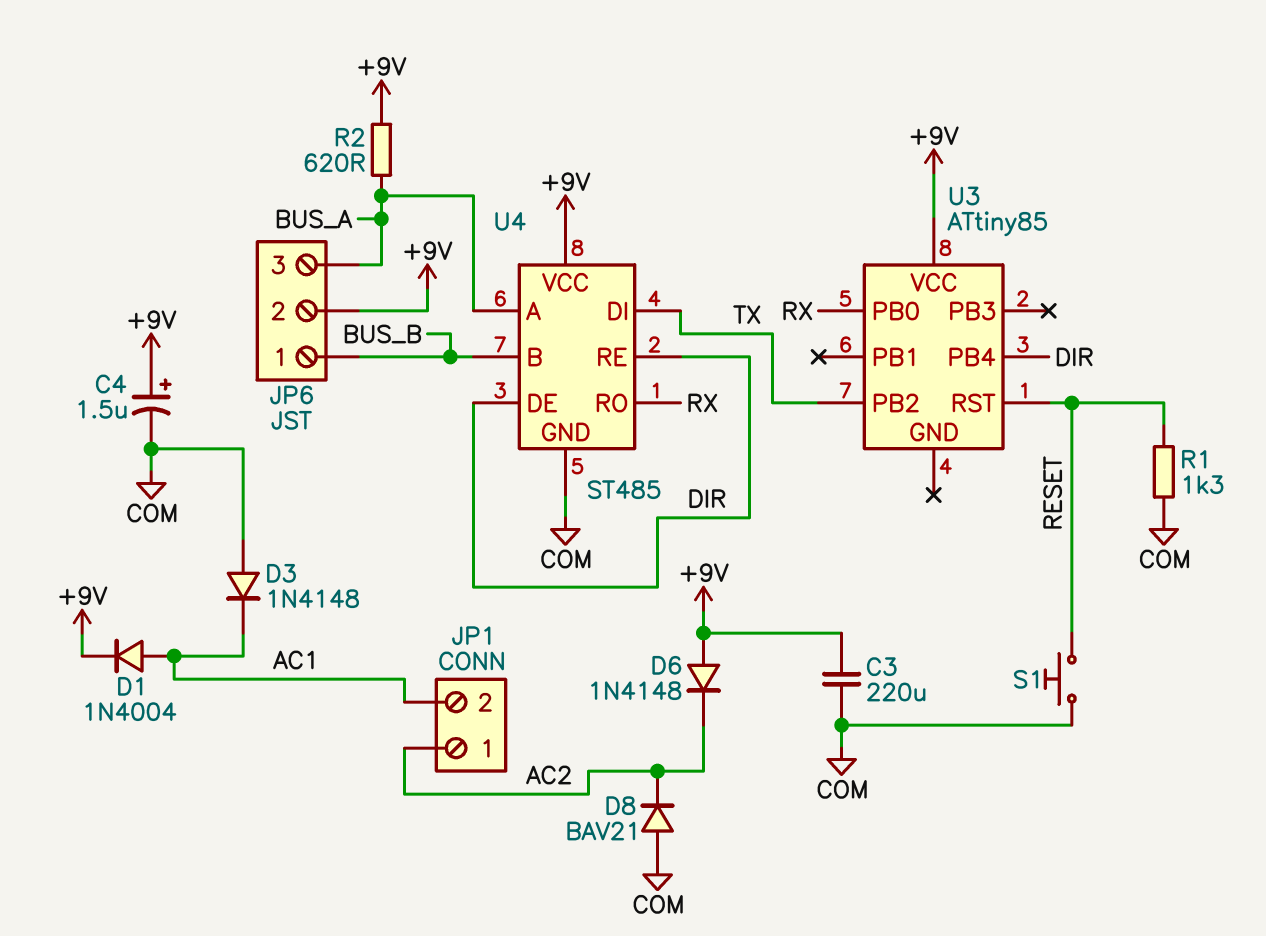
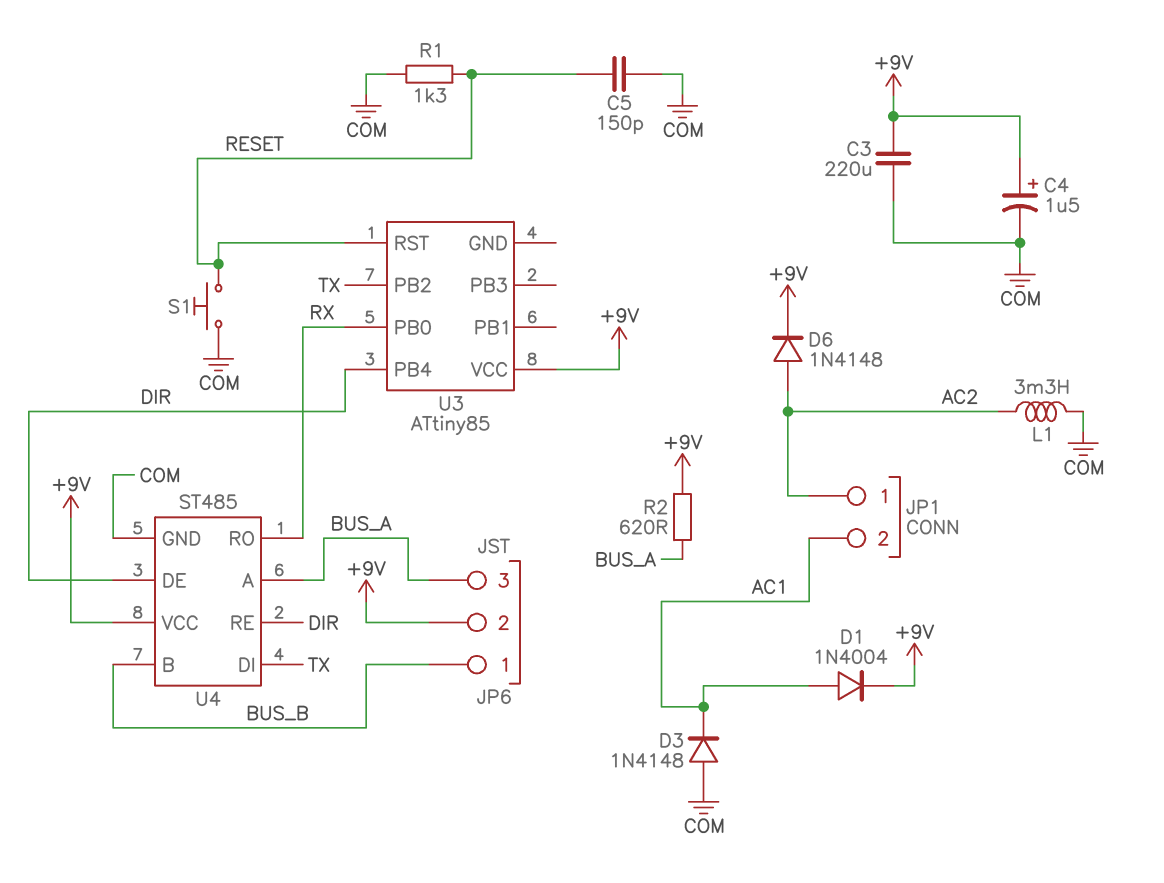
C5: none -> 150pF (COM, RESET)
D6: diode 1N4148 (A +9V, K AC2) -> diode 1N4148 (A AC2, K +9V)
D8: diode BAV21 (A COM, K AC2) -> none
L1: none -> 3.3mH (AC2, COM)

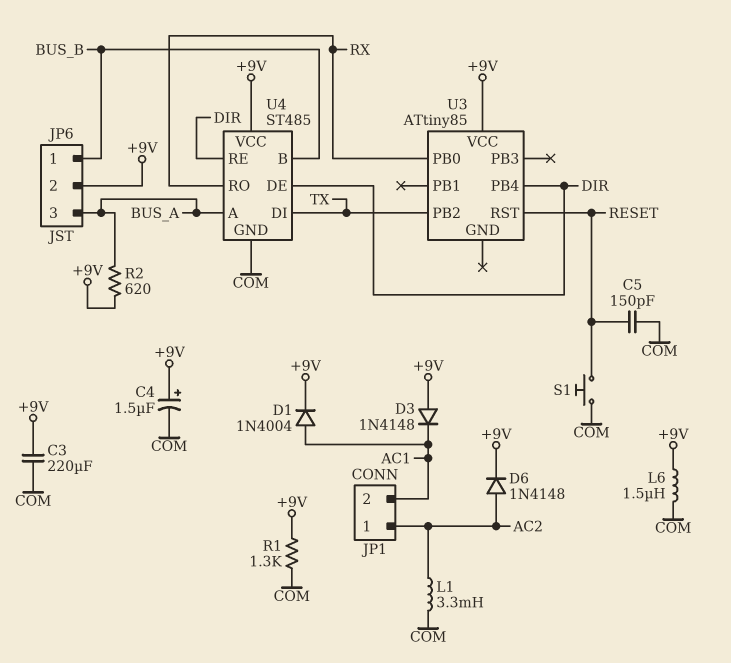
D3: diode 1N4148 (A COM, K AC1) -> diode 1N4148 (A +9V, K AC1)
L6: none -> 1.5uH (+9V, COM)
R1: 1.3k (COM, RESET) -> 1.3k (+9V, COM)

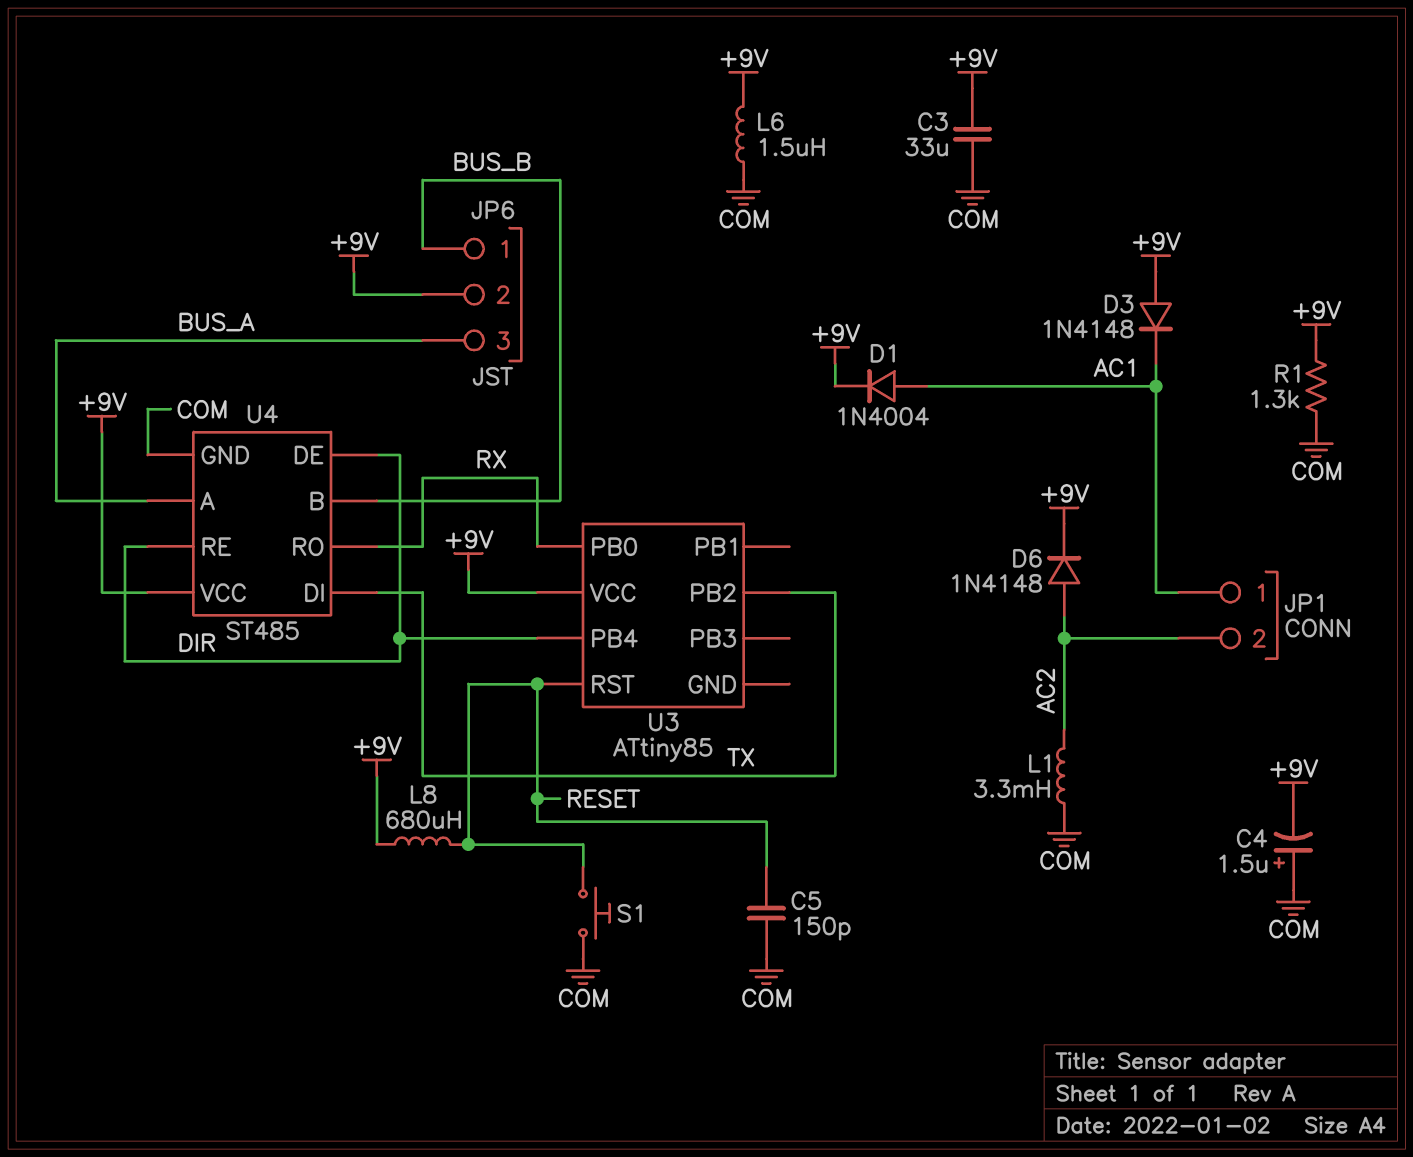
C3: 220uF (+9V, COM) -> 33uF (+9V, COM)
C4: 1.5uF (plus +9V, minus COM) -> 1.5uF (plus COM, minus +9V)
JP1 pin 1: AC2 -> AC1
JP1 pin 2: AC1 -> AC2
L8: none -> 680uH (+9V, RESET)
R2: 620 (+9V, BUS_A) -> none

